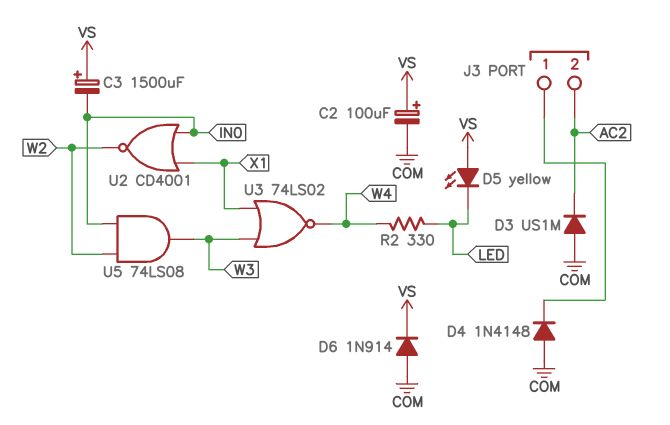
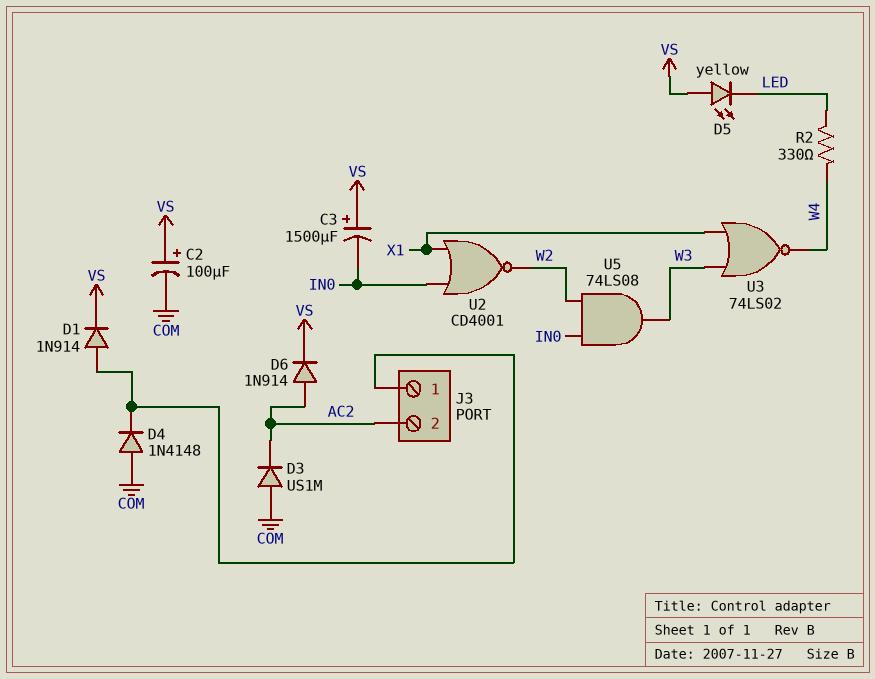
D1: none -> diode 1N914 (A J3/1, K VS)
D6: diode 1N914 (A COM, K VS) -> diode 1N914 (A AC2, K VS)

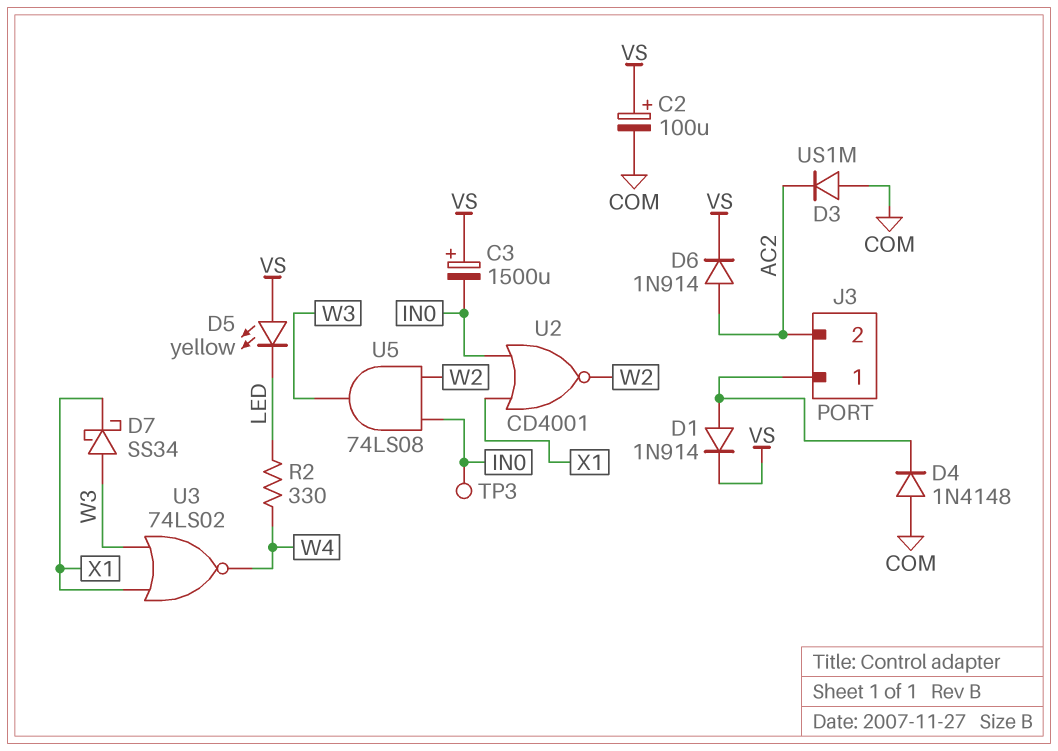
D7: none -> schottky SS34 (A W3, K X1)
TP3: none -> test point (IN0)

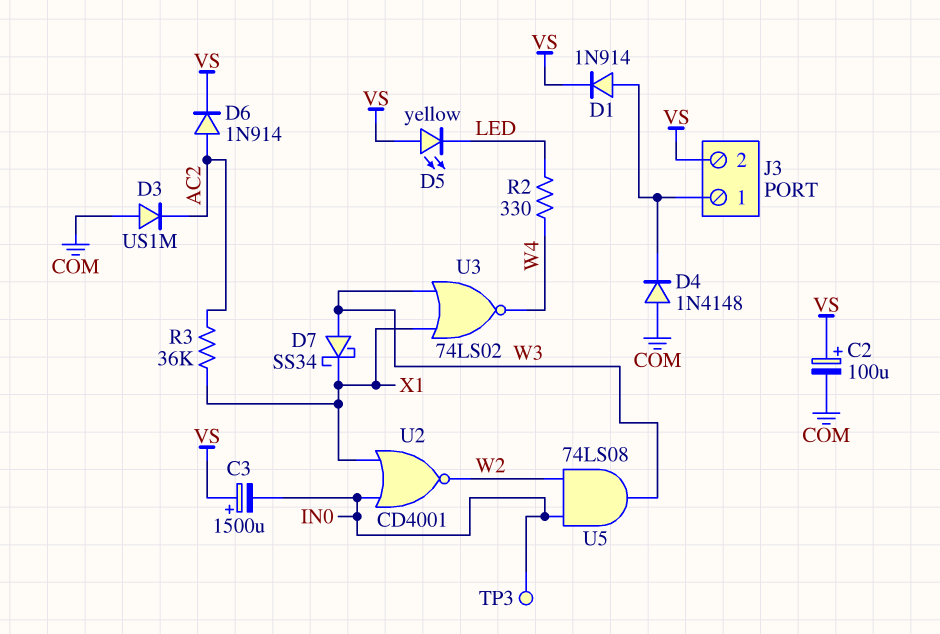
J3 pin 2: AC2 -> VS
R3: none -> 36k (AC2, X1)

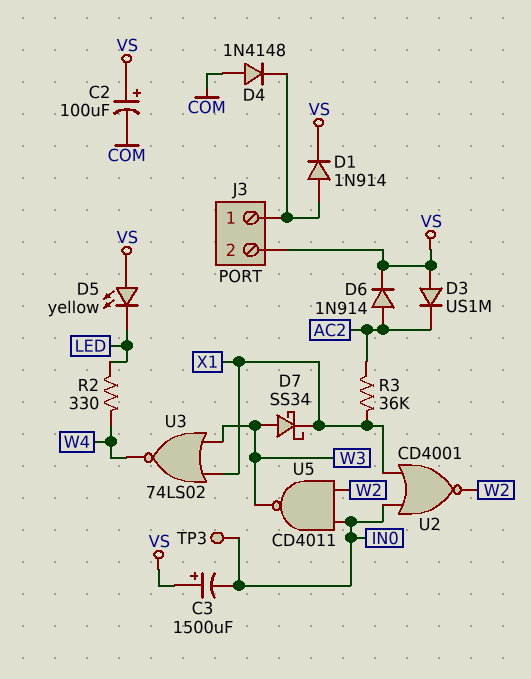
D3: diode US1M (A COM, K AC2) -> diode US1M (A VS, K AC2)
U5: AND 74LS08 (in IN0, in W2, out W3) -> NAND CD4011 (in IN0, in W2, out W3)

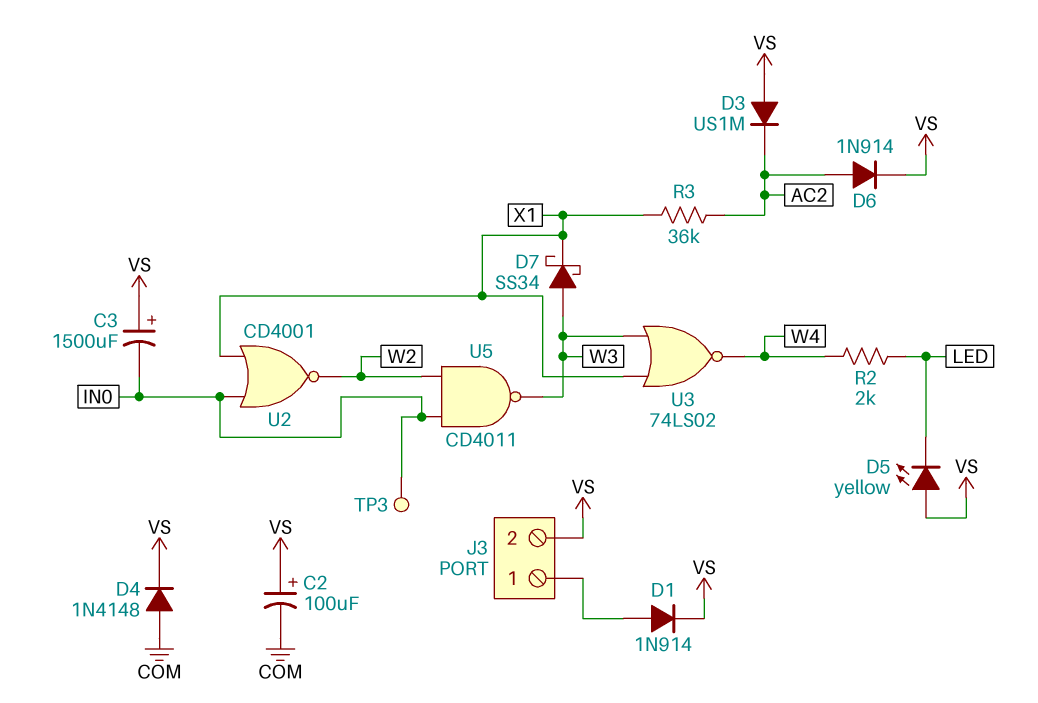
D4: diode 1N4148 (A COM, K J3/1) -> diode 1N4148 (A COM, K VS)
R2: 330 (LED, W4) -> 2k (LED, W4)

